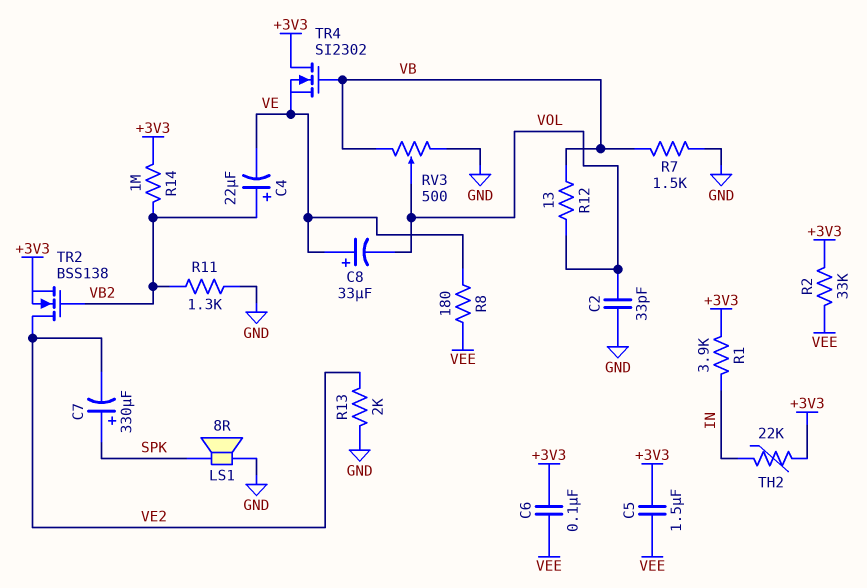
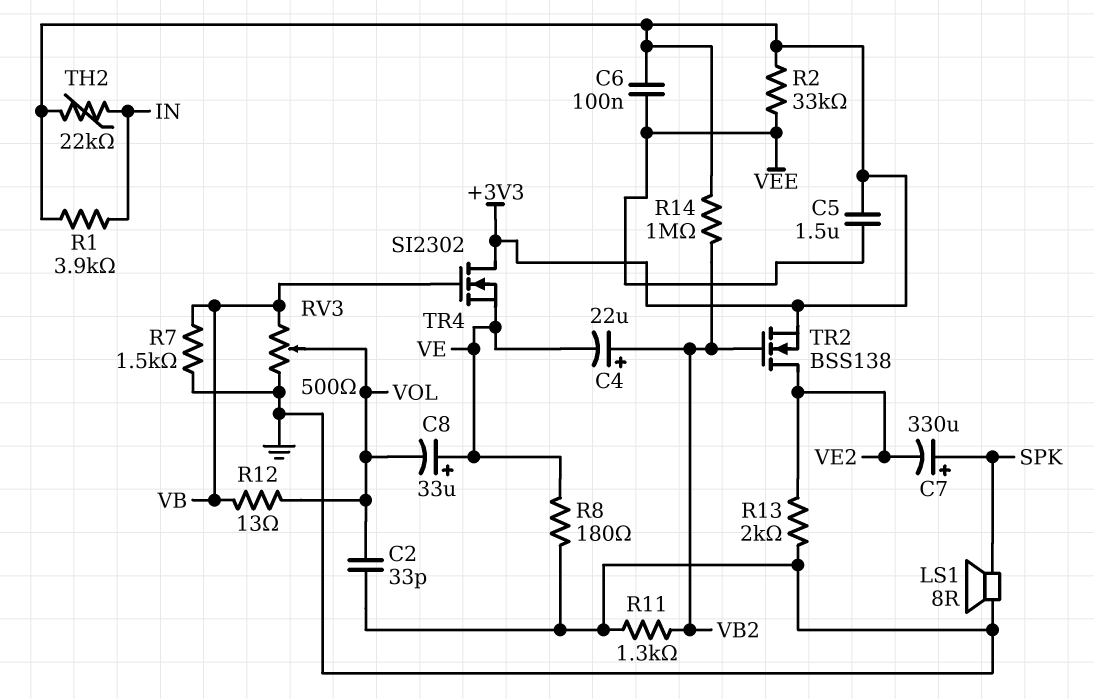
R8: 180 (VE, VEE) -> 180 (GND, VE)

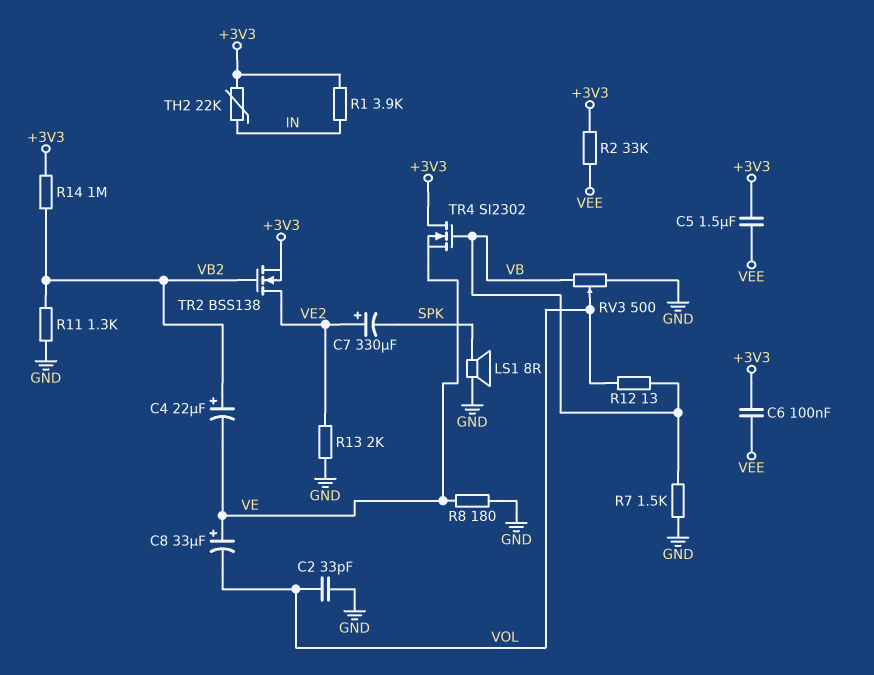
C7: 330uF (plus SPK, minus VE2) -> 330uF (plus VE2, minus SPK)

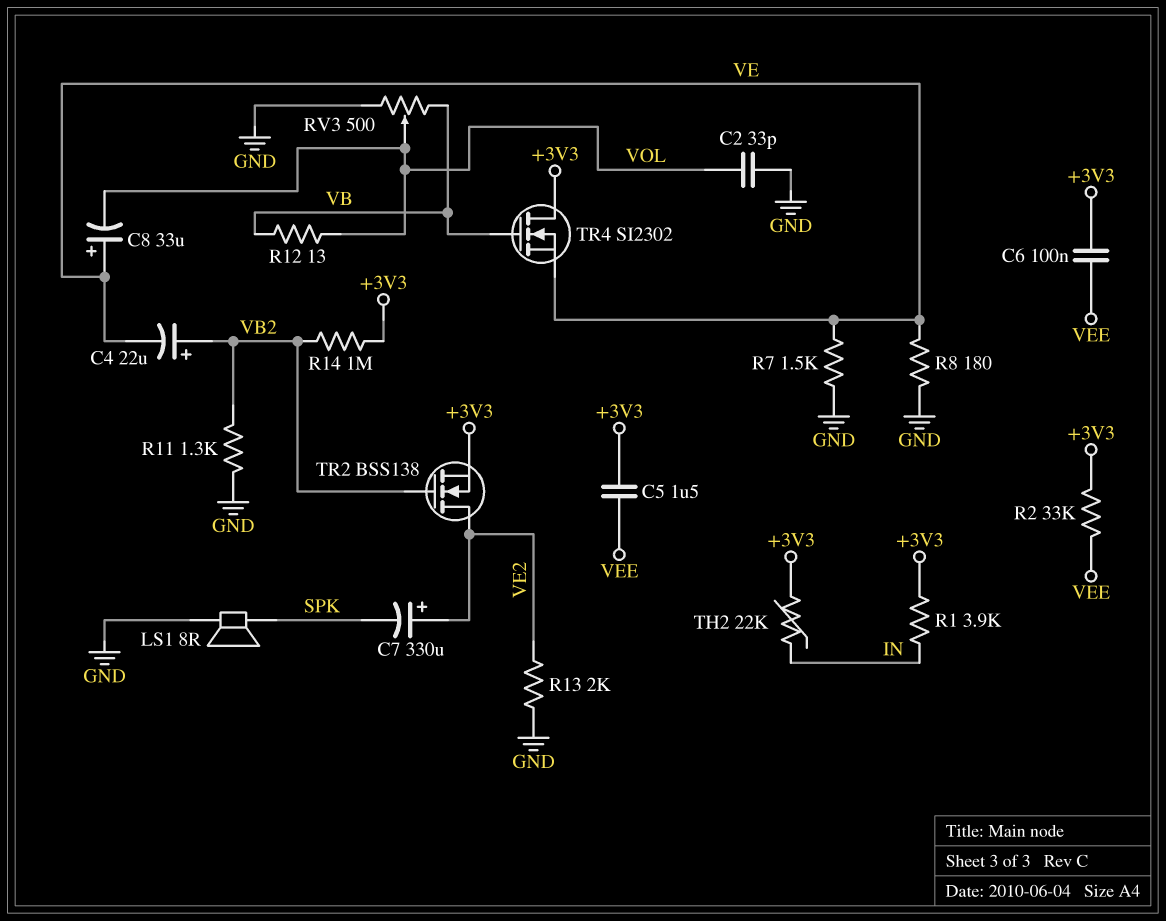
R7: 1.5k (GND, VB) -> 1.5k (GND, VE)

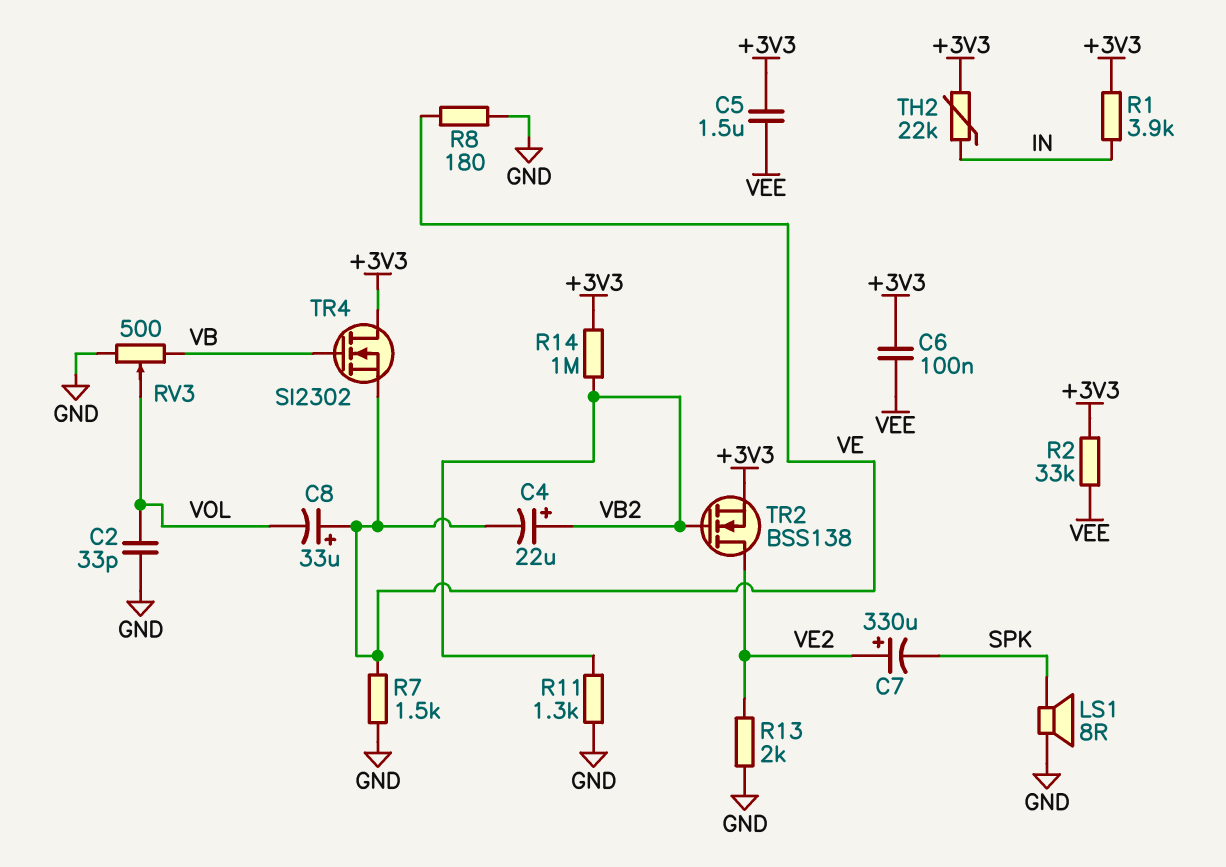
R12: 13 (VB, VOL) -> none

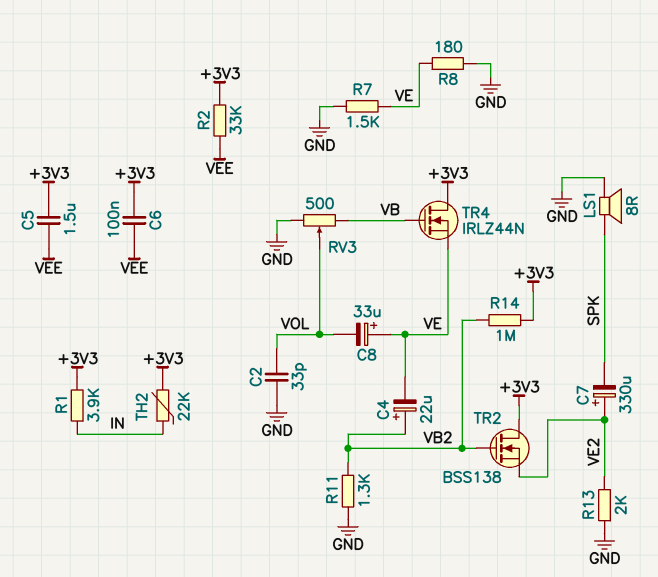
TR2: NMOS BSS138 (G VB2, D VE2, S +3V3) -> NMOS BSS138 (G VB2, D +3V3, S VE2)
TR4: NMOS SI2302 (G VB, D +3V3, S VE) -> NMOS IRLZ44N (G VB, D +3V3, S VE)

